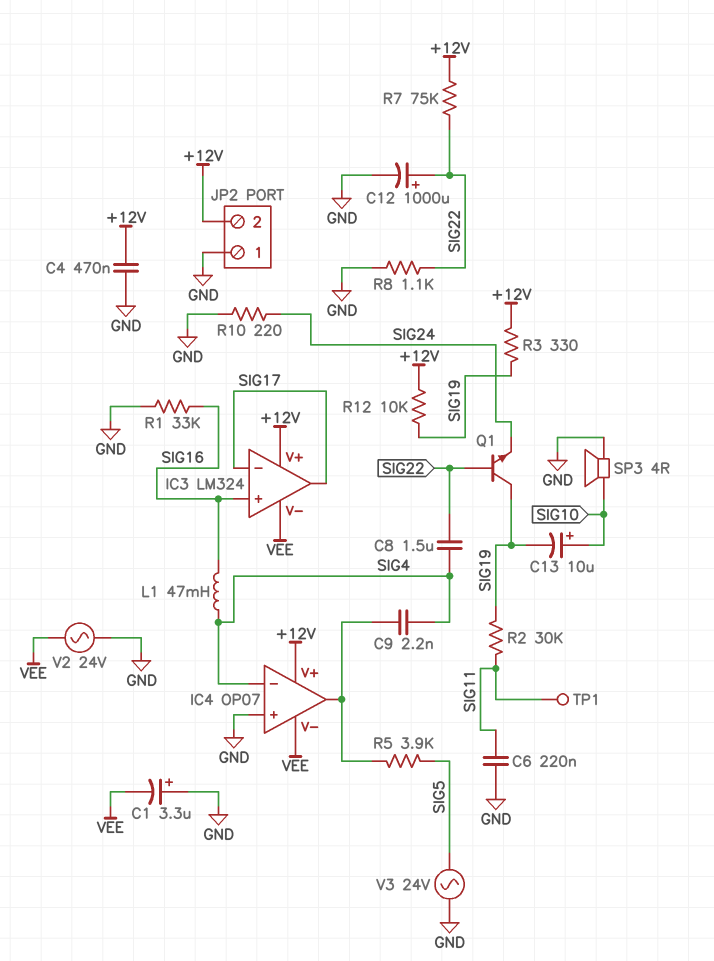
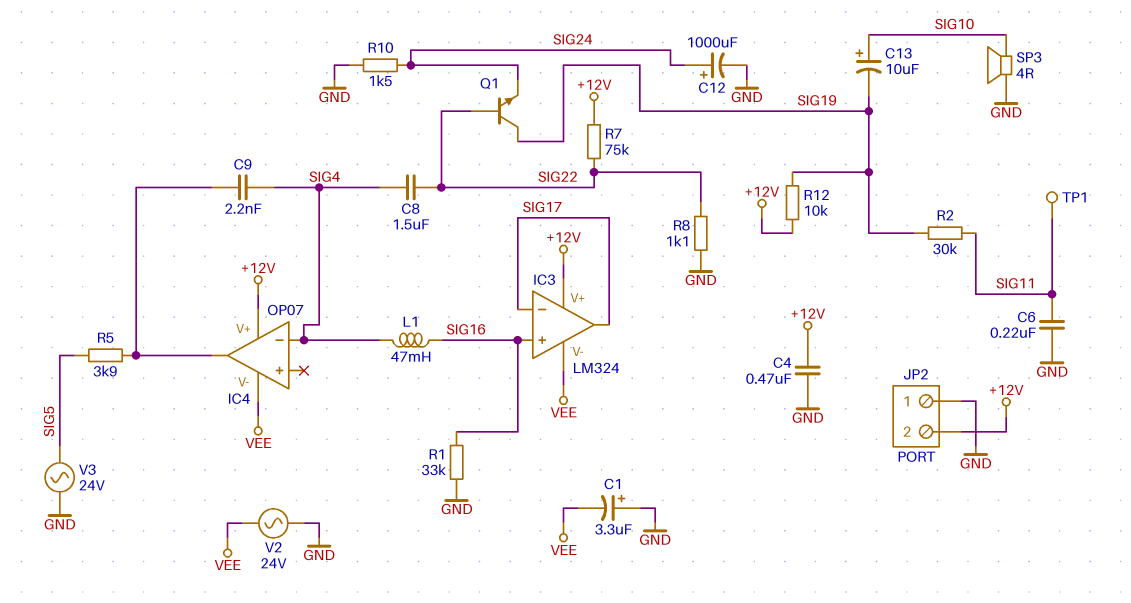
C12: 1000uF (plus SIG22, minus GND) -> 1000uF (plus SIG24, minus GND)
IC4 pin in+: GND -> none
R3: 330 (+12V, SIG19) -> none
R10: 220 (GND, SIG24) -> 1.5k (GND, SIG24)

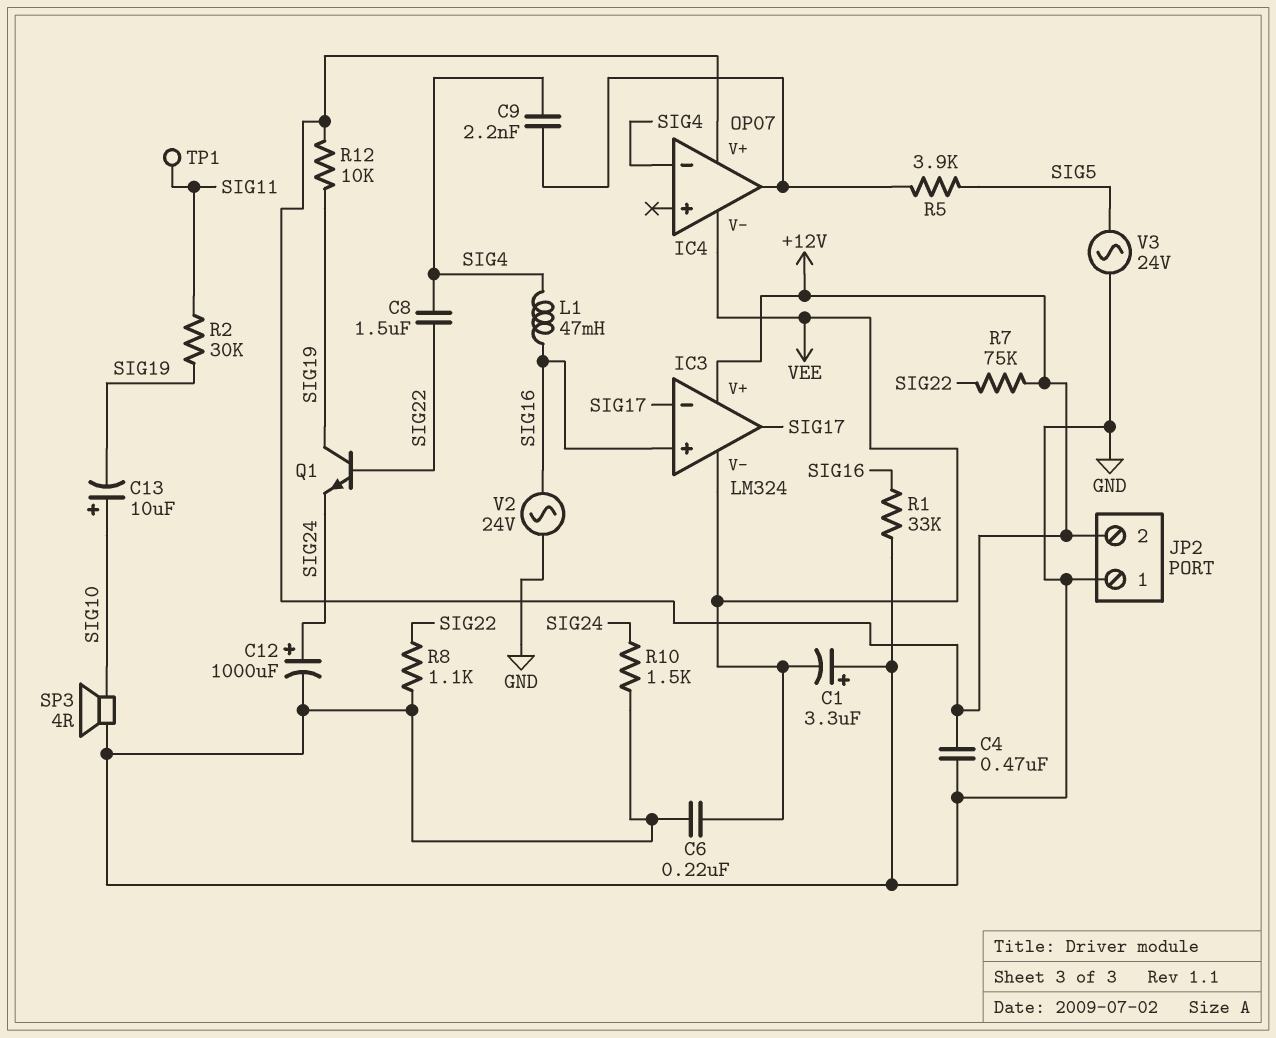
C6: 220nF (GND, SIG11) -> 220nF (GND, VEE)
V2: AC 24V (GND, VEE) -> AC 24V (GND, SIG16)

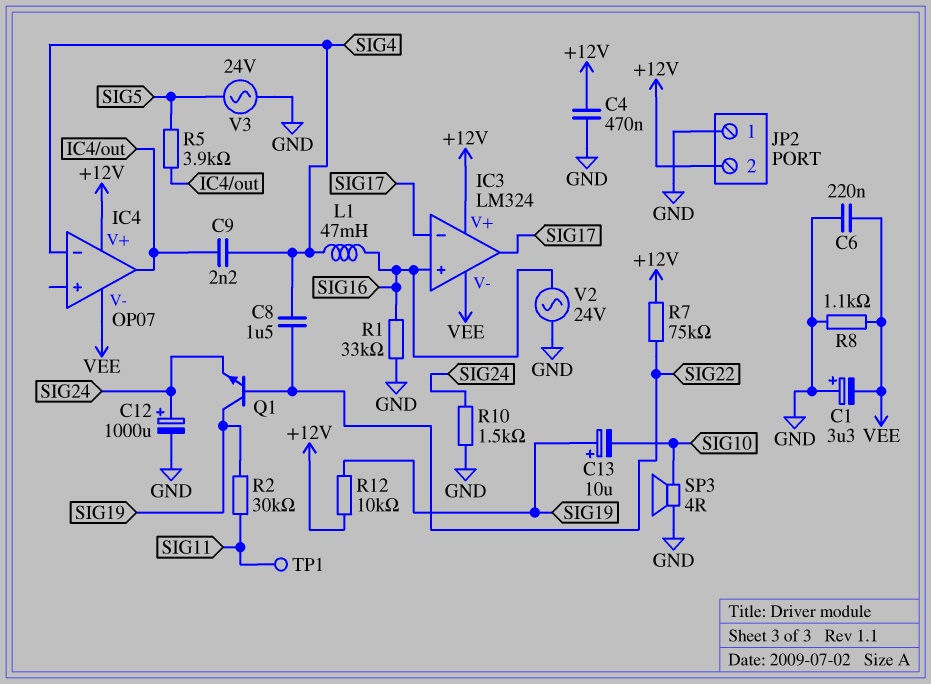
C13: 10uF (plus SIG10, minus SIG19) -> 10uF (plus SIG19, minus SIG10)
R8: 1.1k (GND, SIG22) -> 1.1k (GND, VEE)

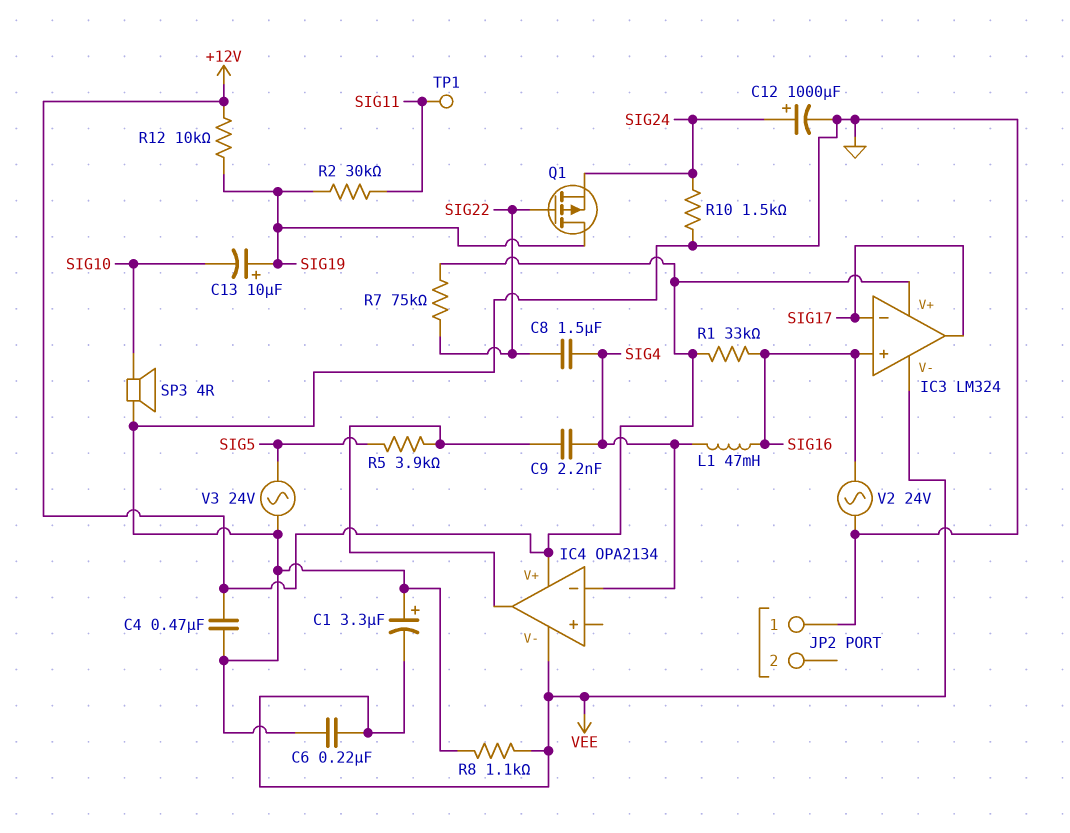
IC4: OP07 -> OPA2134
JP2 pin 2: +12V -> none
Q1: NPN (B SIG22, C SIG19, E SIG24) -> PMOS (G SIG22, D SIG19, S SIG24)
R1: 33k (GND, SIG16) -> 33k (+12V, SIG16)

